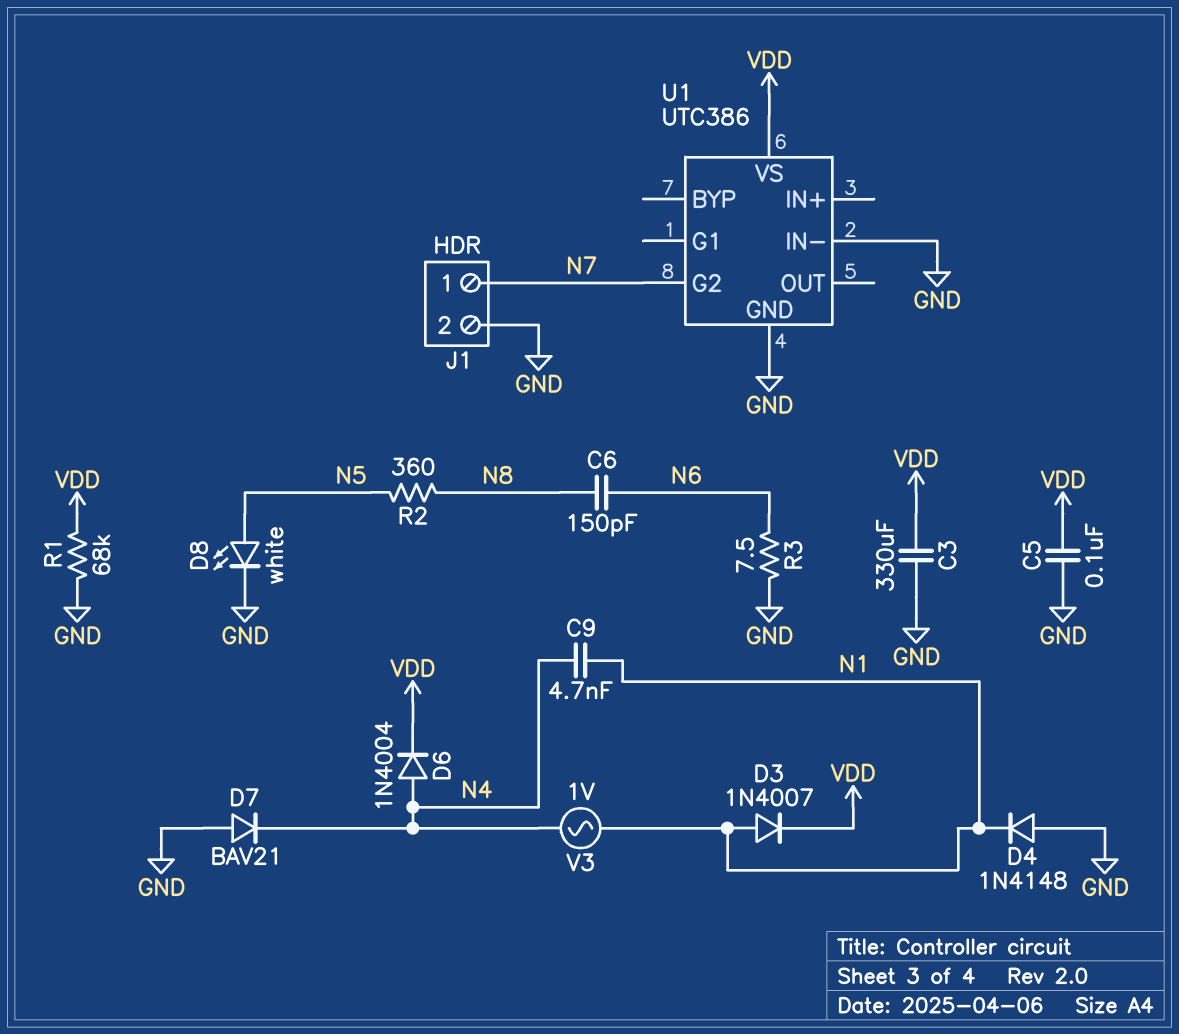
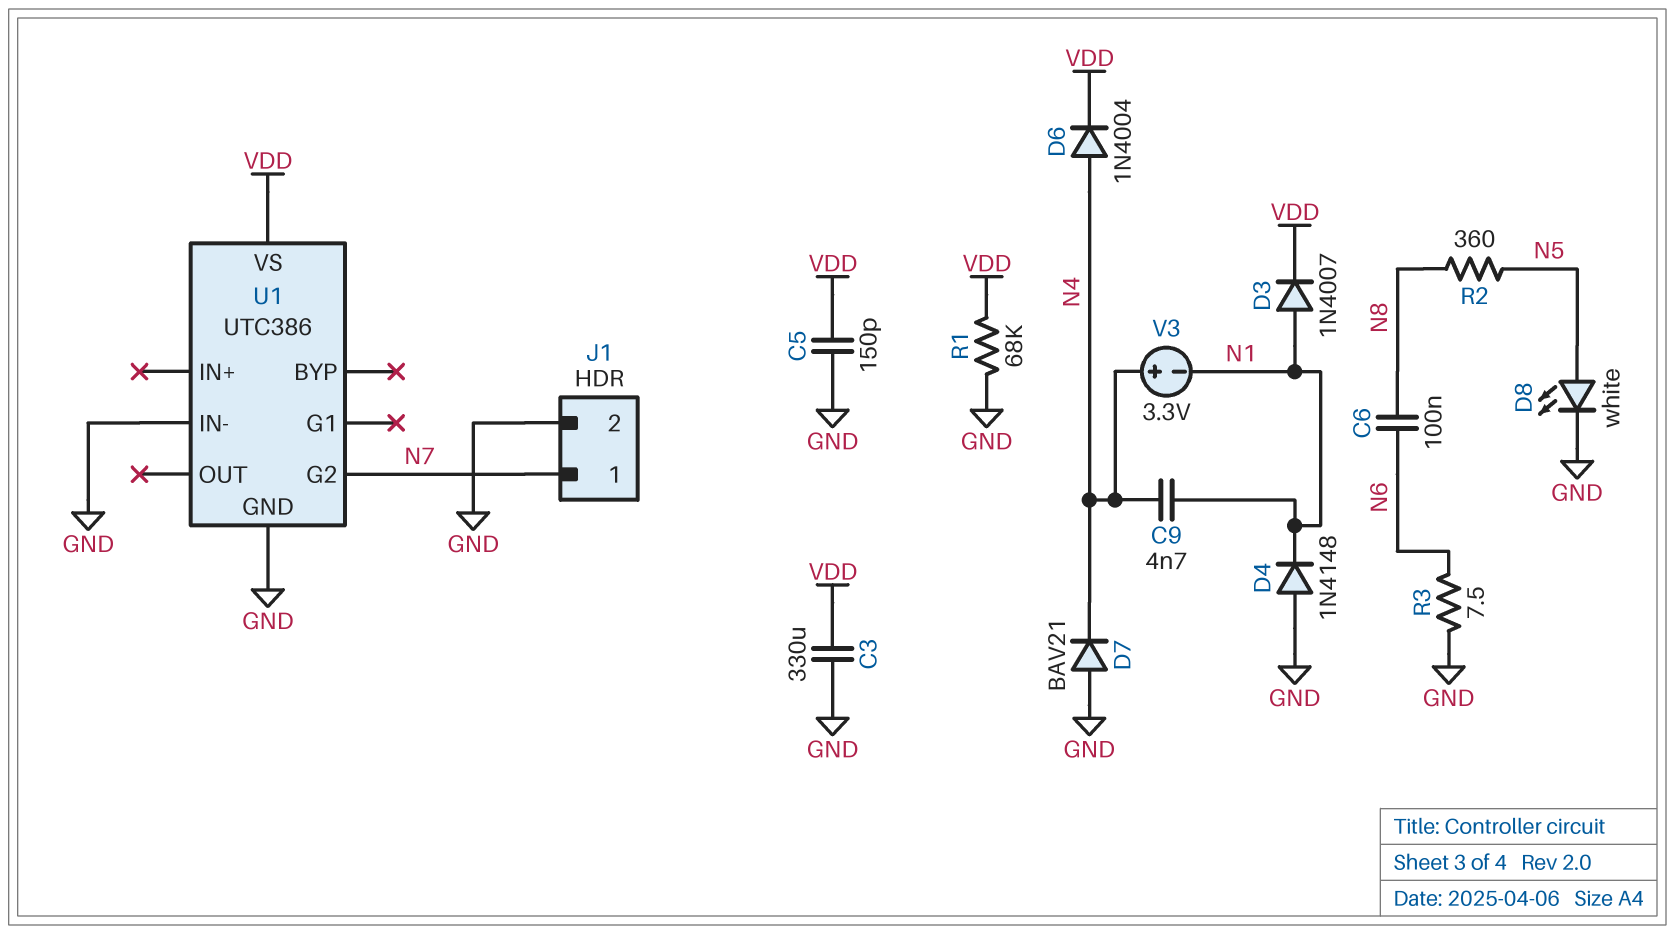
C5: 100nF (GND, VDD) -> 150pF (GND, VDD)
C6: 150pF (N6, N8) -> 100nF (N6, N8)
V3: AC 1V (N1, N4) -> 3.3V (plus N4, minus N1)

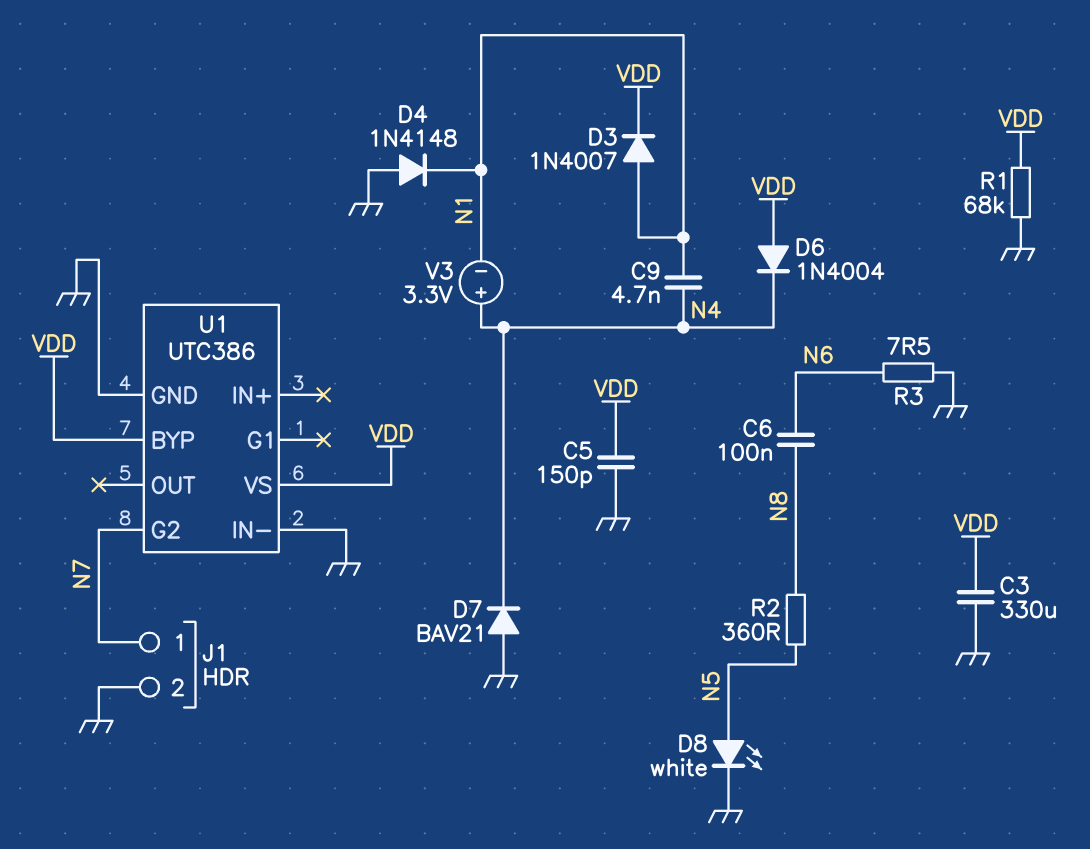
D6: diode 1N4004 (A N4, K VDD) -> diode 1N4004 (A VDD, K N4)
U1 pin BYP: none -> VDD

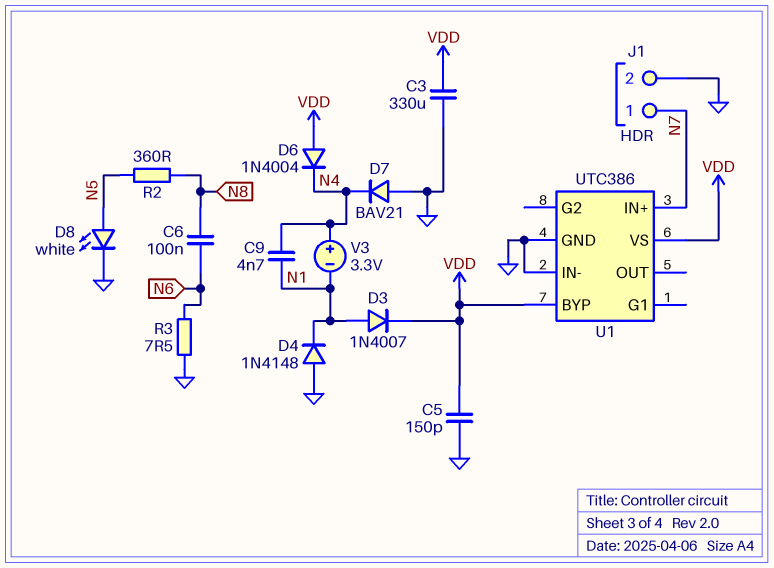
R1: 68k (GND, VDD) -> none
U1 pin G2: N7 -> none
U1 pin IN+: none -> N7

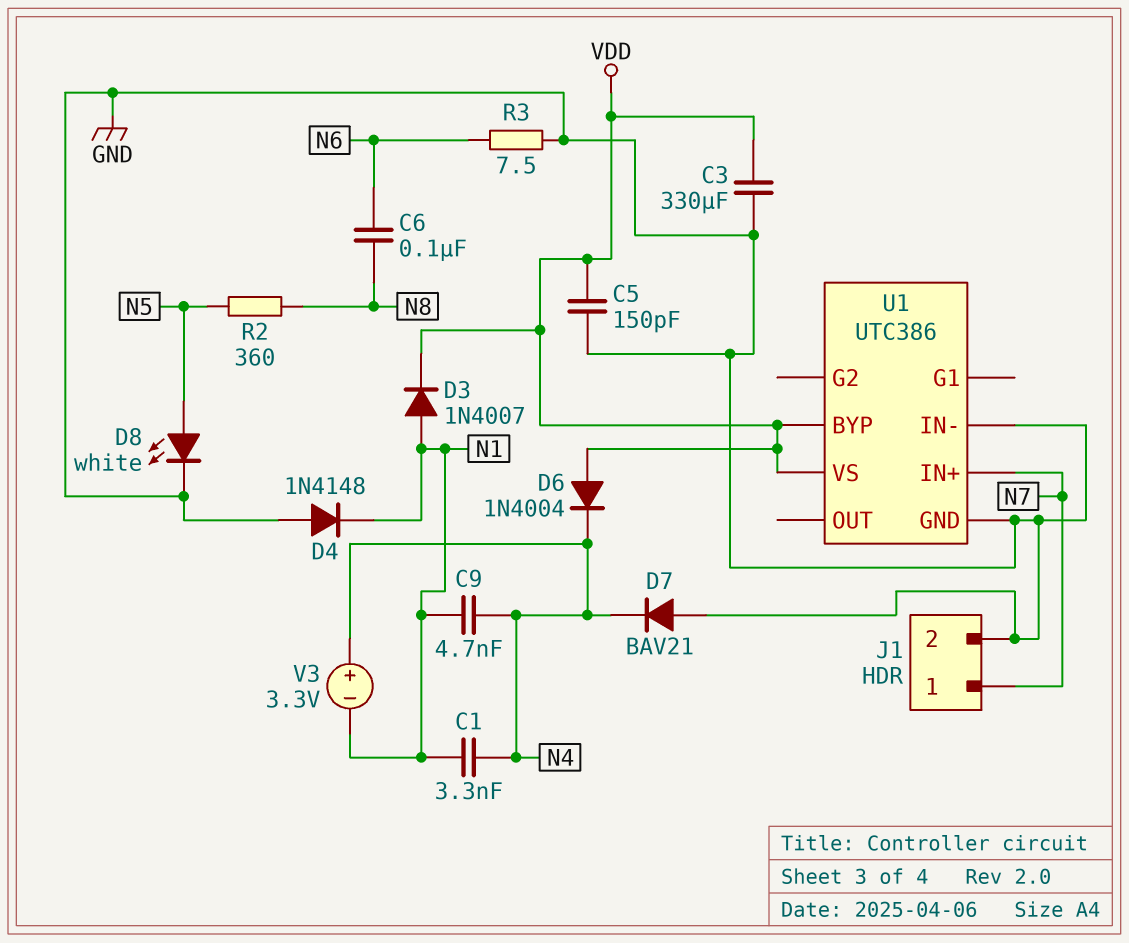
C1: none -> 3.3nF (N1, N4)

